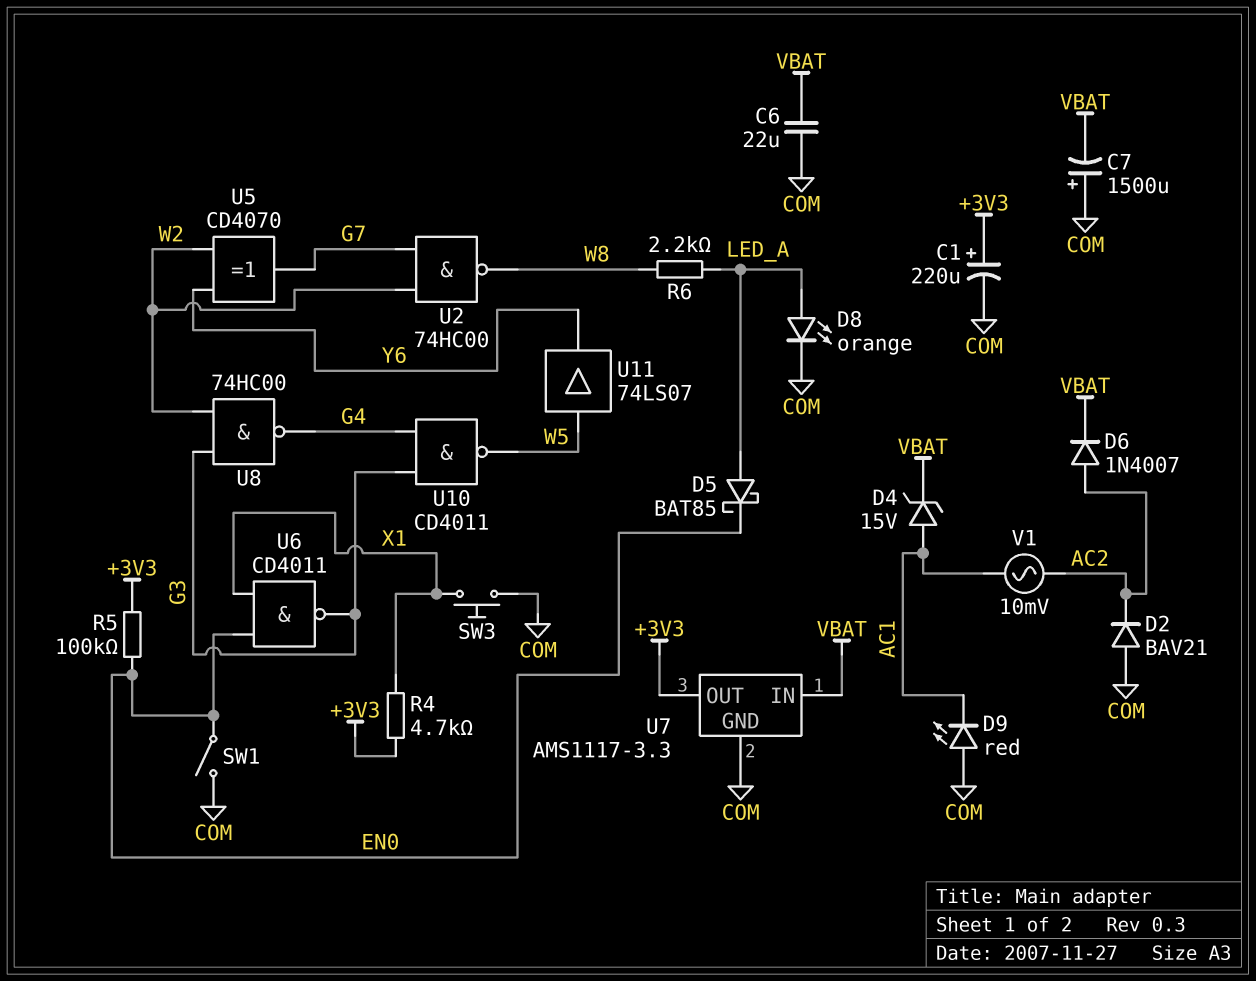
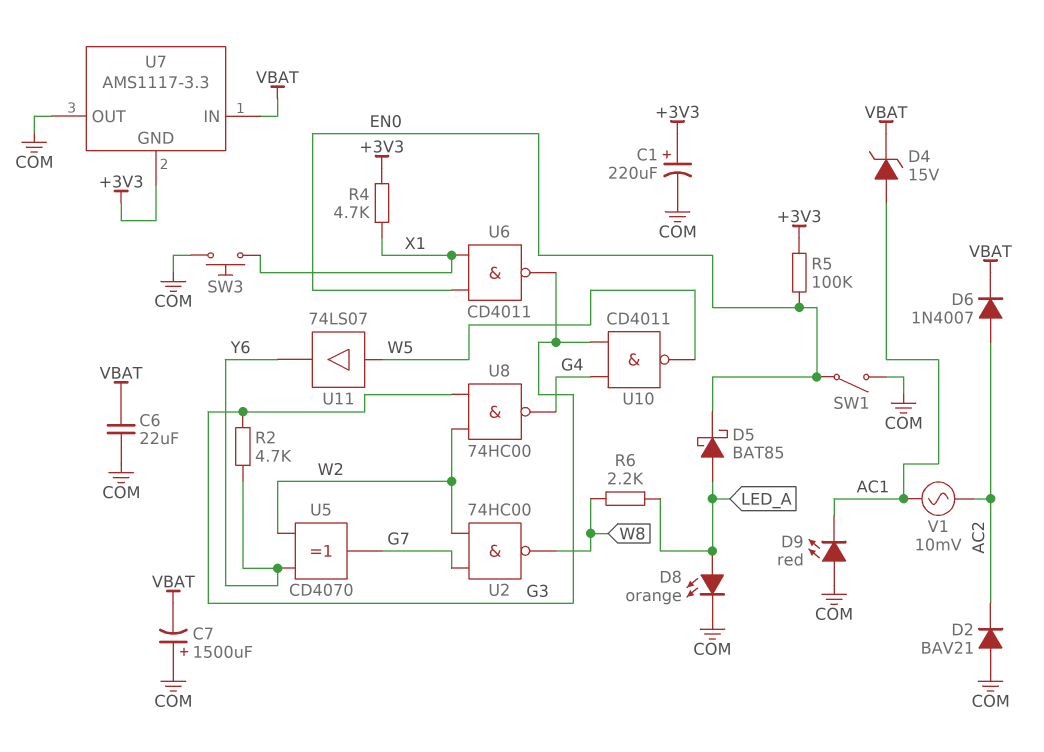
R2: none -> 4.7k (G3, Y6)
U7 pin GND: COM -> +3V3
U7 pin OUT: +3V3 -> COM

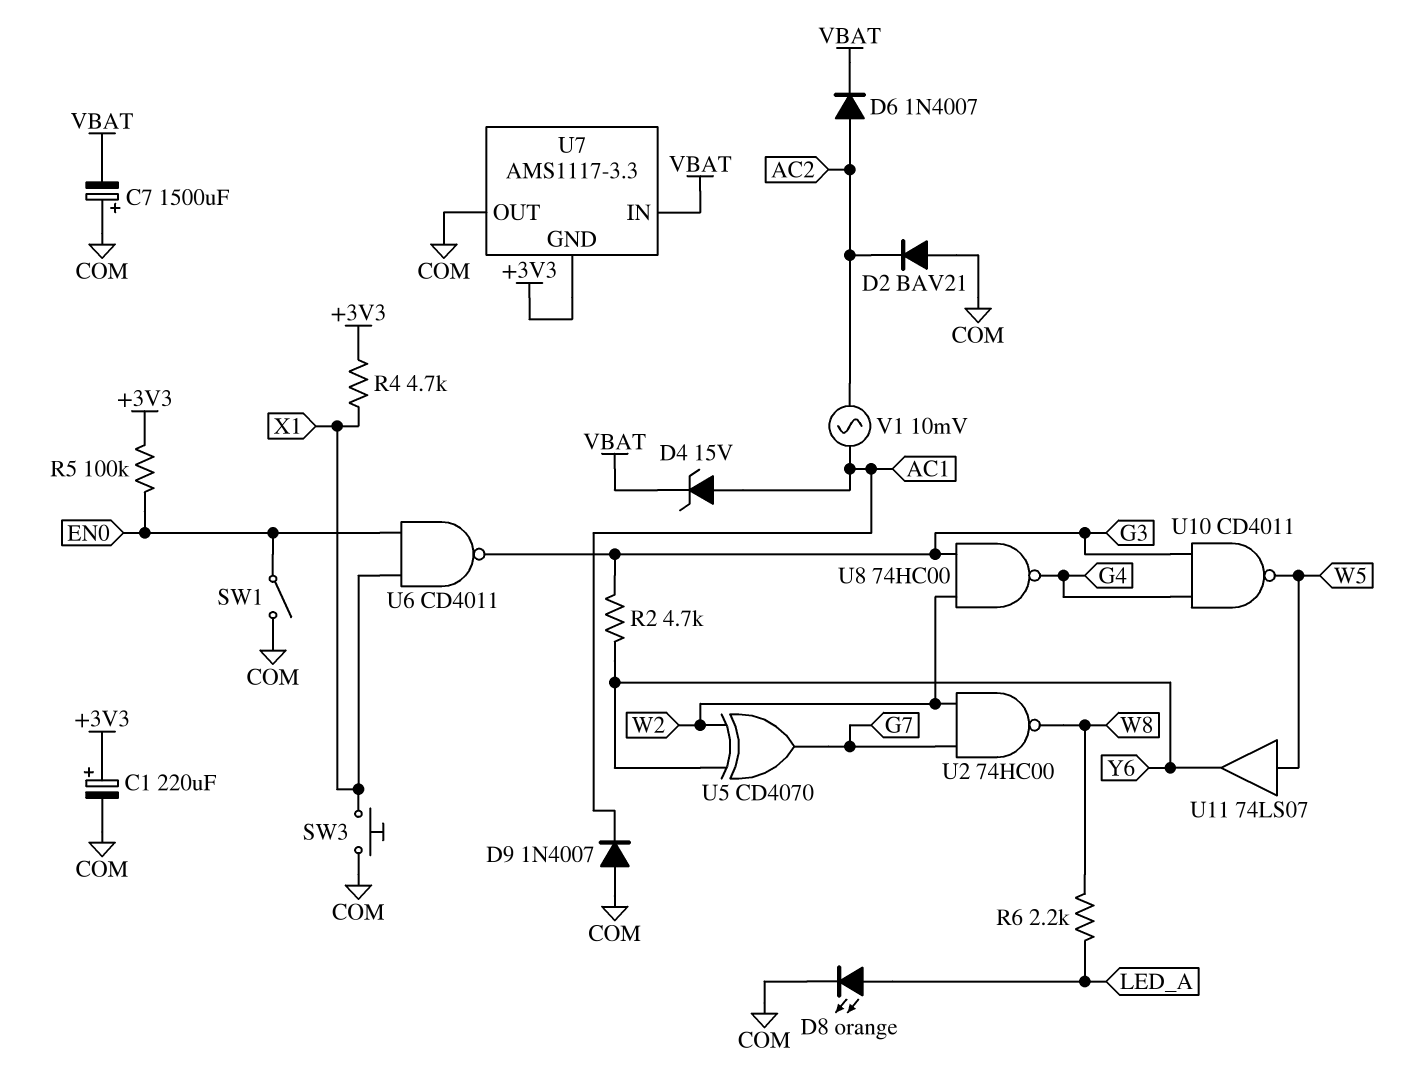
C6: 22uF (COM, VBAT) -> none
D5: schottky BAT85 (A LED_A, K EN0) -> none
D9: LED red (A COM, K AC1) -> diode 1N4007 (A COM, K AC1)

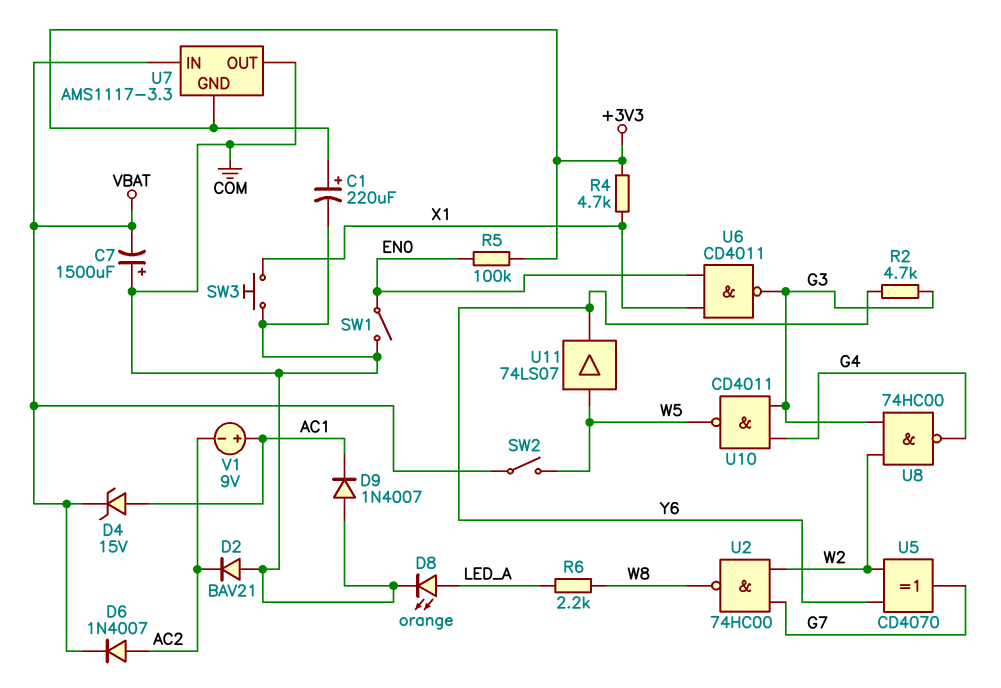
SW2: none -> switch (VBAT, W5)
V1: AC 10mV (AC1, AC2) -> 9V (plus AC1, minus AC2)

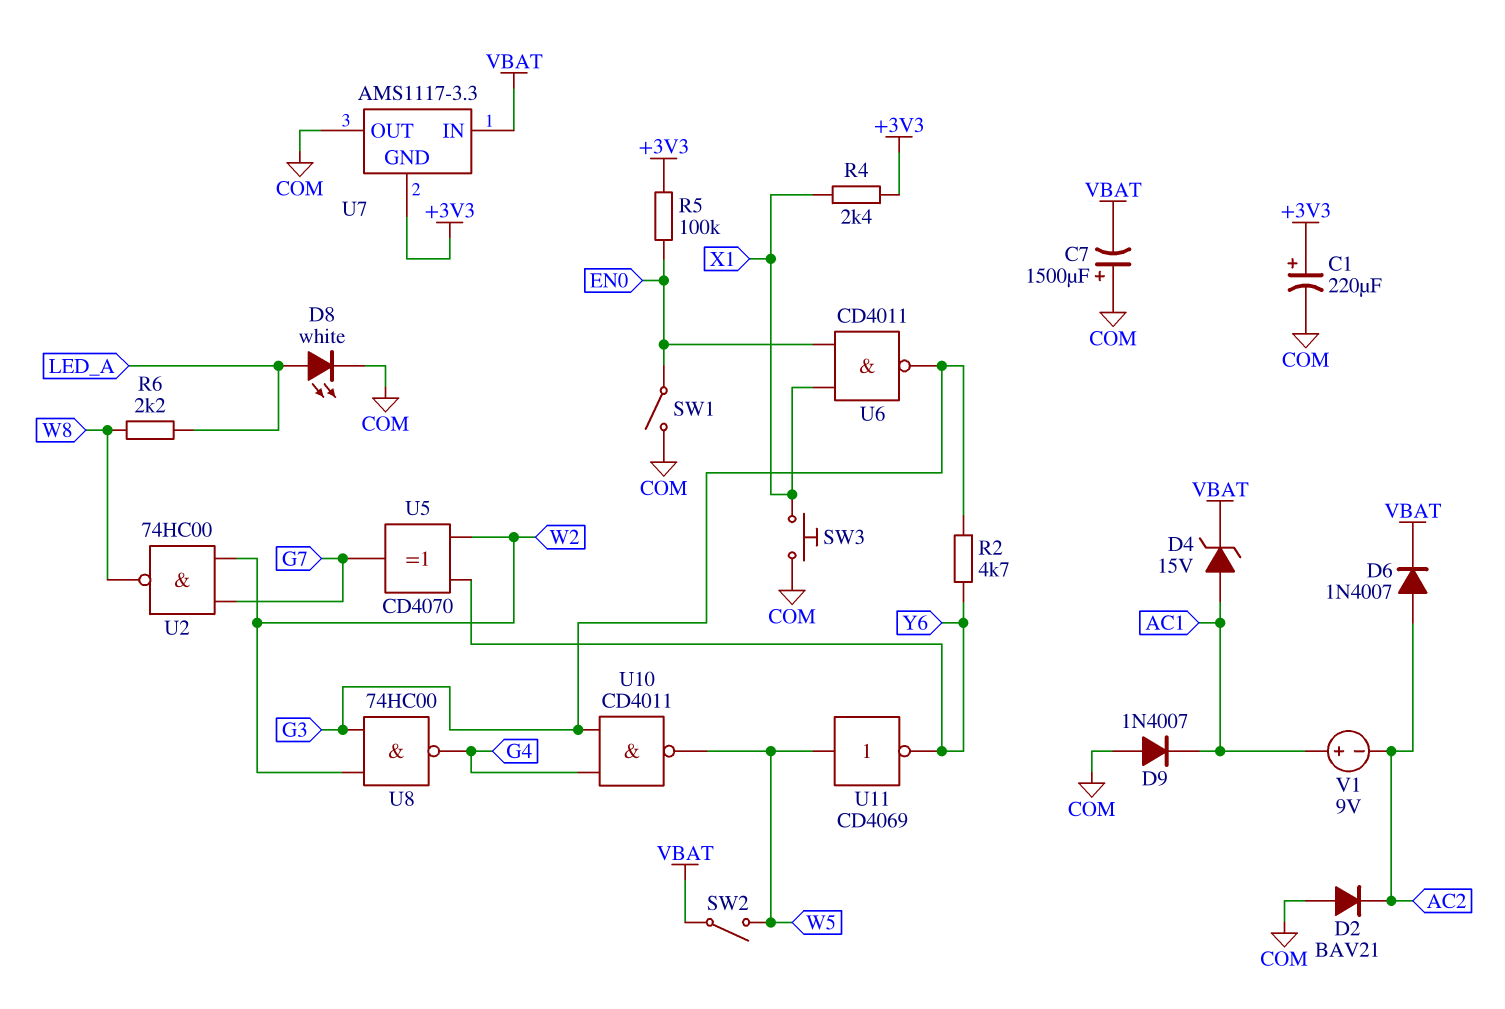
D8: LED orange (A LED_A, K COM) -> LED white (A LED_A, K COM)
R4: 4.7k (+3V3, X1) -> 2.4k (+3V3, X1)
U11: buffer 74LS07 (in W5, out Y6) -> NOT CD4069 (in W5, out Y6)

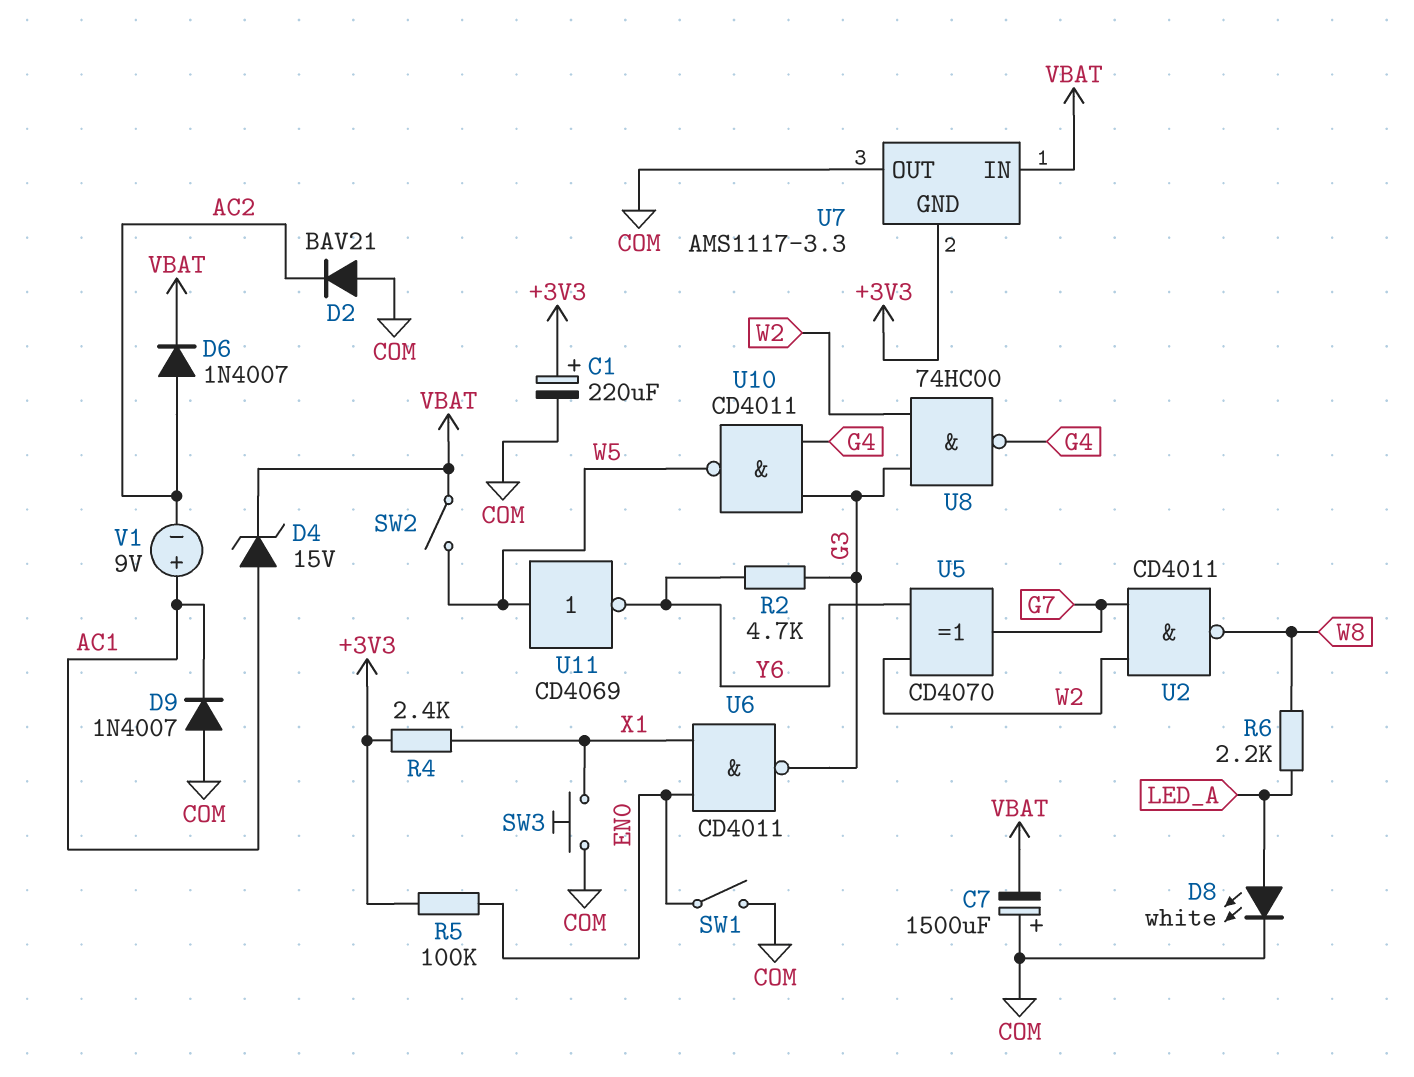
U2: NAND 74HC00 (in G7, in W2, out W8) -> NAND CD4011 (in G7, in W2, out W8)

